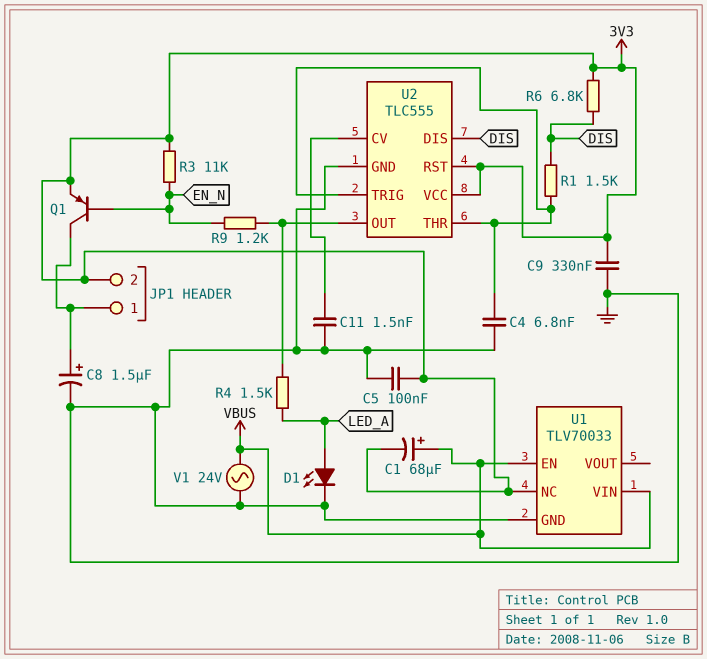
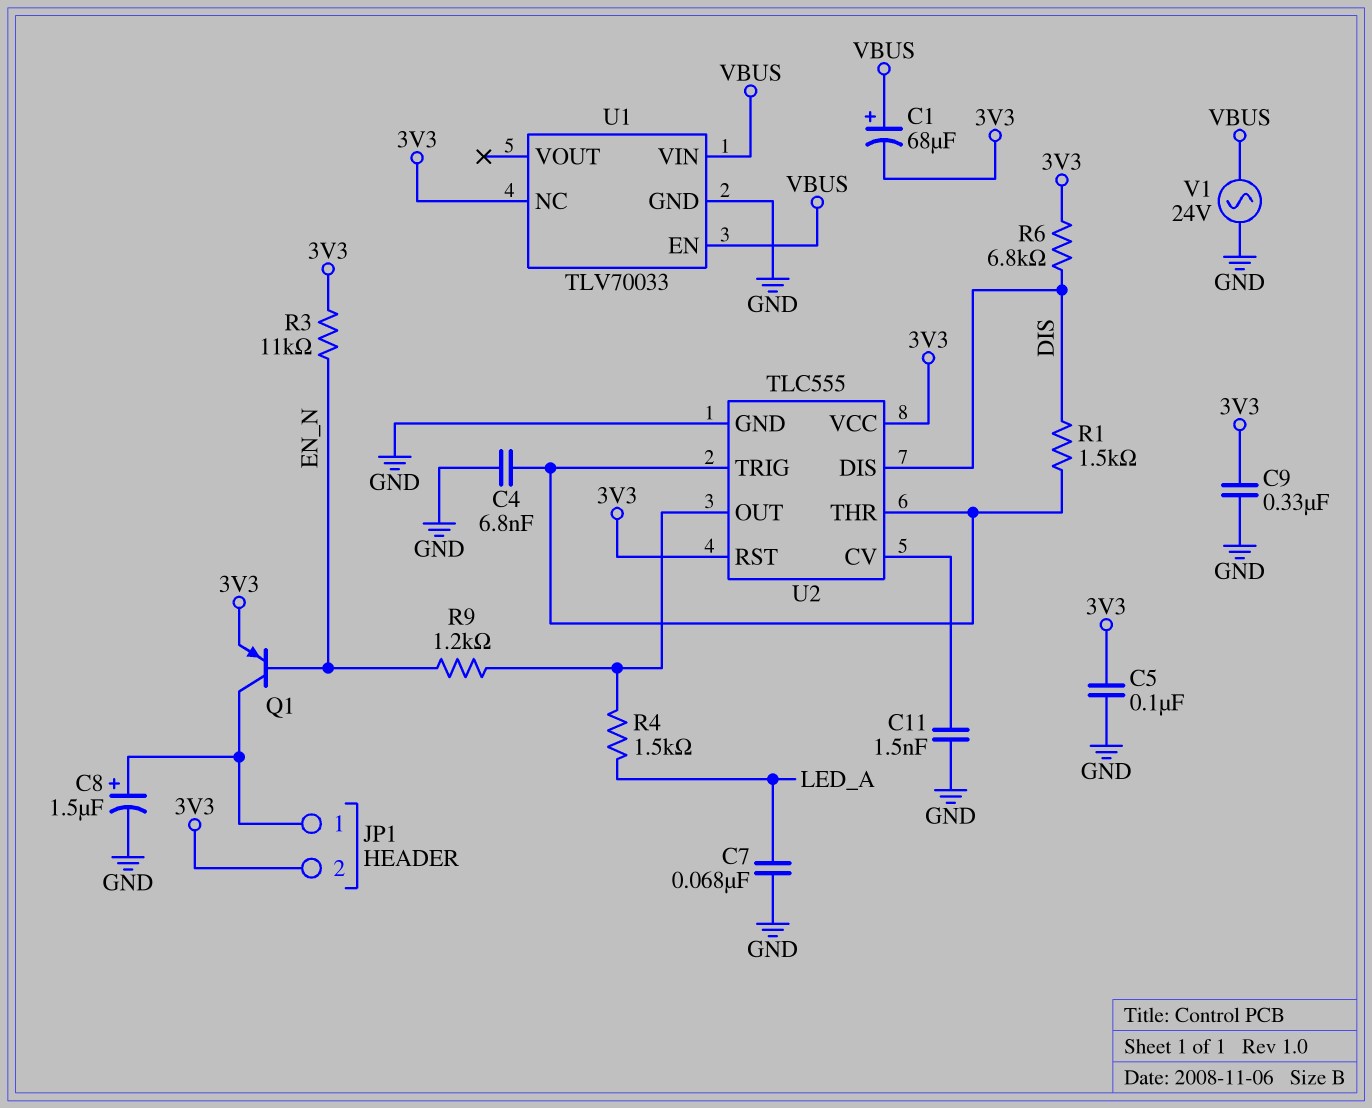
C7: none -> 68nF (GND, LED_A)
D1: LED (A LED_A, K GND) -> none

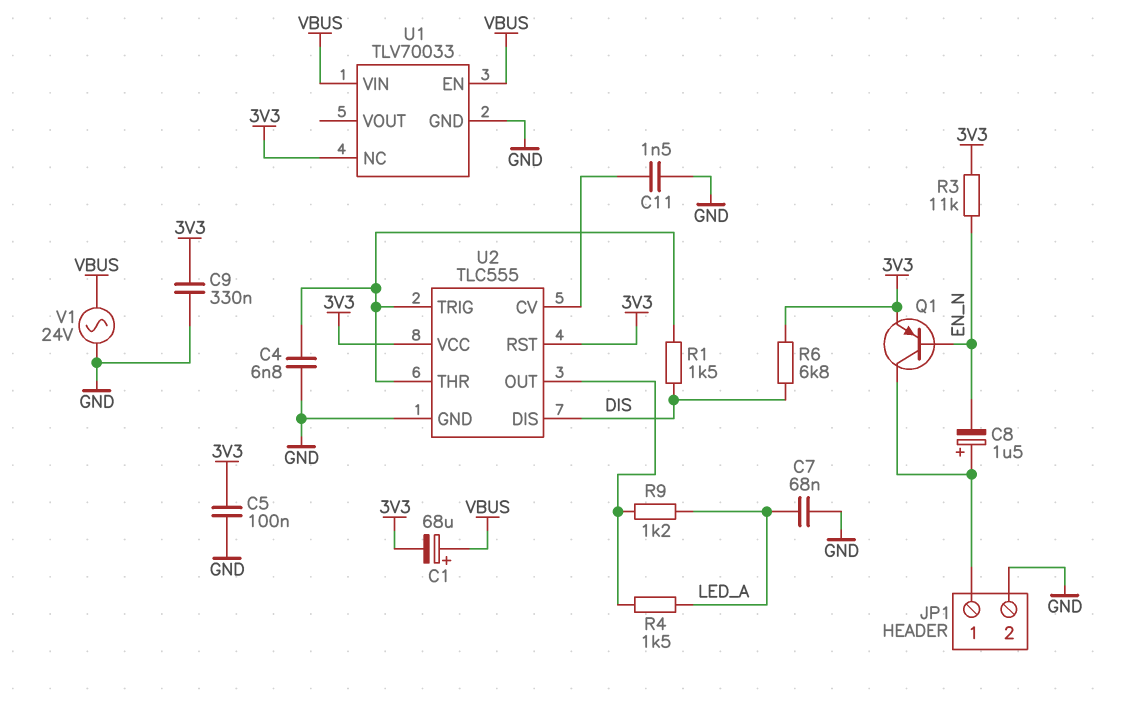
C8: 1.5uF (plus JP1/1, minus GND) -> 1.5uF (plus JP1/1, minus EN_N)
JP1 pin 2: 3V3 -> GND
R9: 1.2k (EN_N, U2/OUT) -> 1.2k (LED_A, U2/OUT)

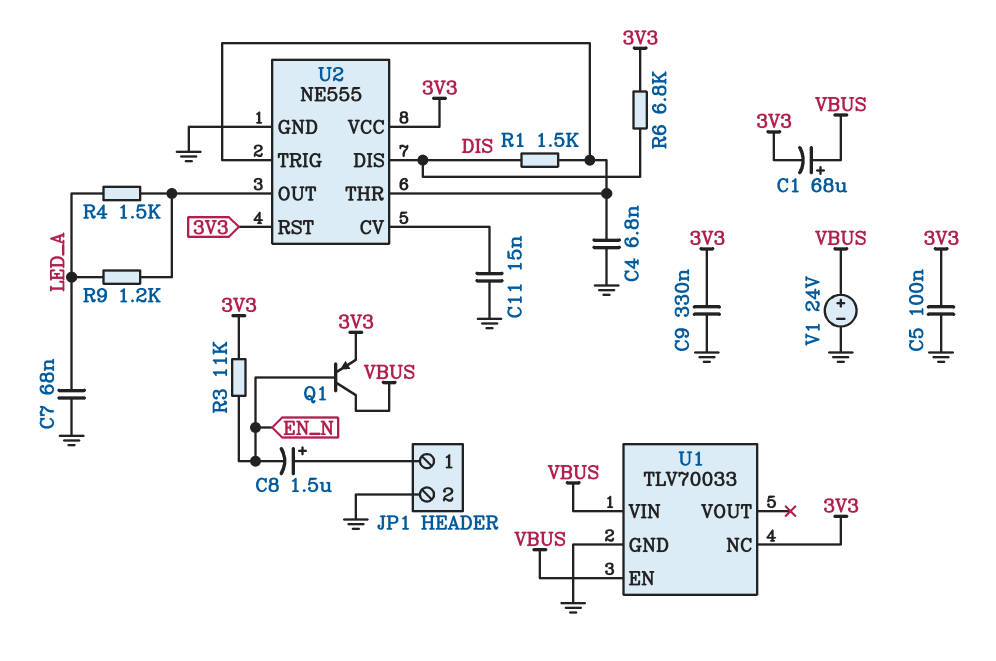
C11: 1.5nF (GND, U2/CV) -> 15nF (GND, U2/CV)
Q1: PNP (B EN_N, C JP1/1, E 3V3) -> PNP (B EN_N, C VBUS, E 3V3)
U2: TLC555 -> NE555
V1: AC 24V (GND, VBUS) -> 24V (plus VBUS, minus GND)

